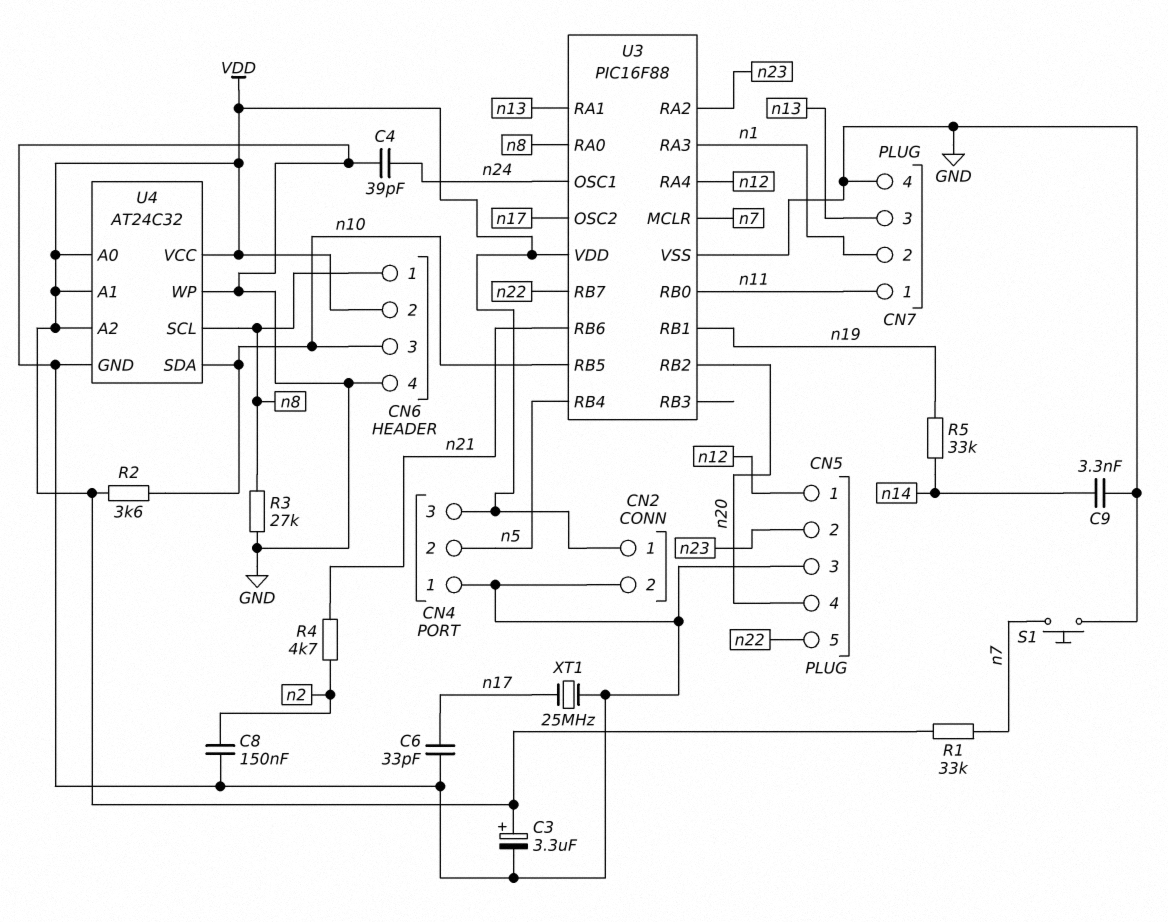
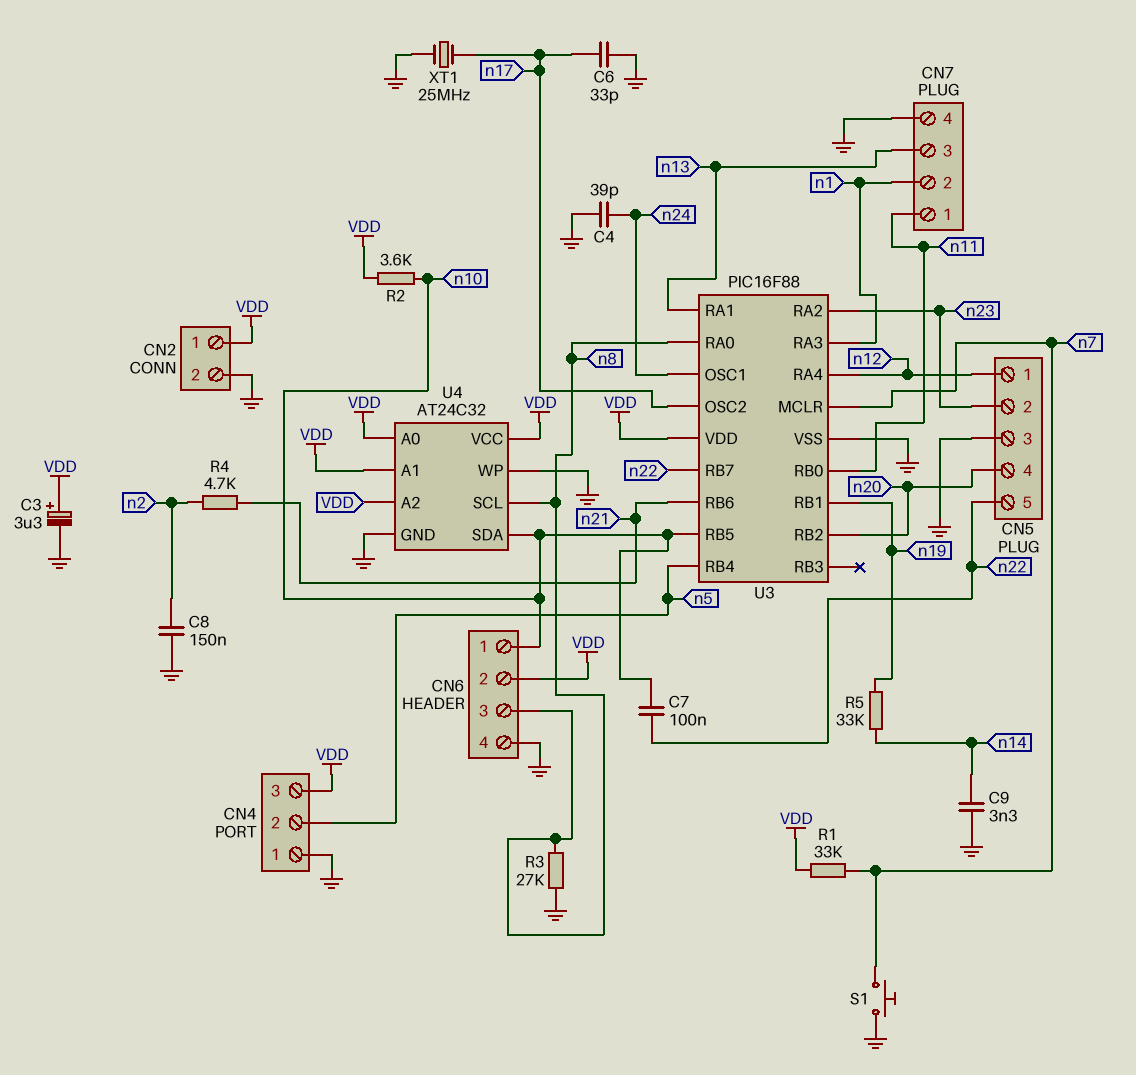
C7: none -> 100nF (n10, n22)
CN6 pin 1: n8 -> n10
CN6 pin 3: n10 -> n8

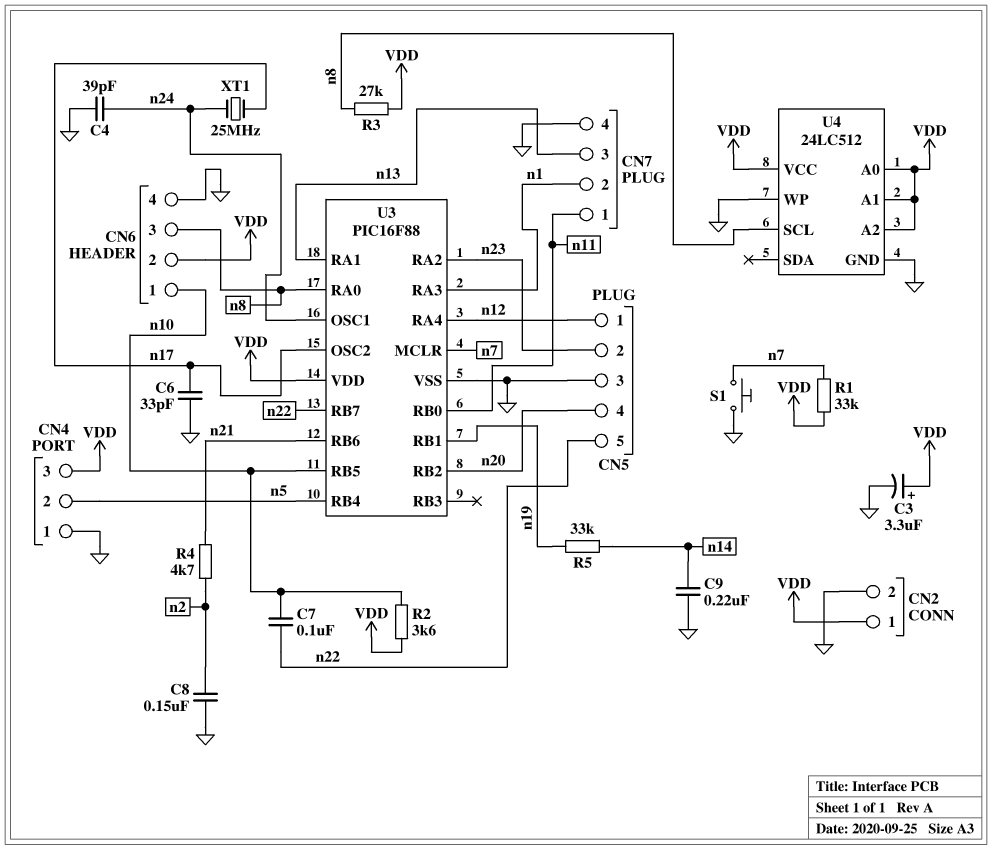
C9: 3.3nF (GND, n14) -> 220nF (GND, n14)
R3: 27k (GND, n8) -> 27k (VDD, n8)
U4: AT24C32 -> 24LC512
U4 pin SDA: n10 -> none
XT1: 25MHz (GND, n17) -> 25MHz (n17, n24)

